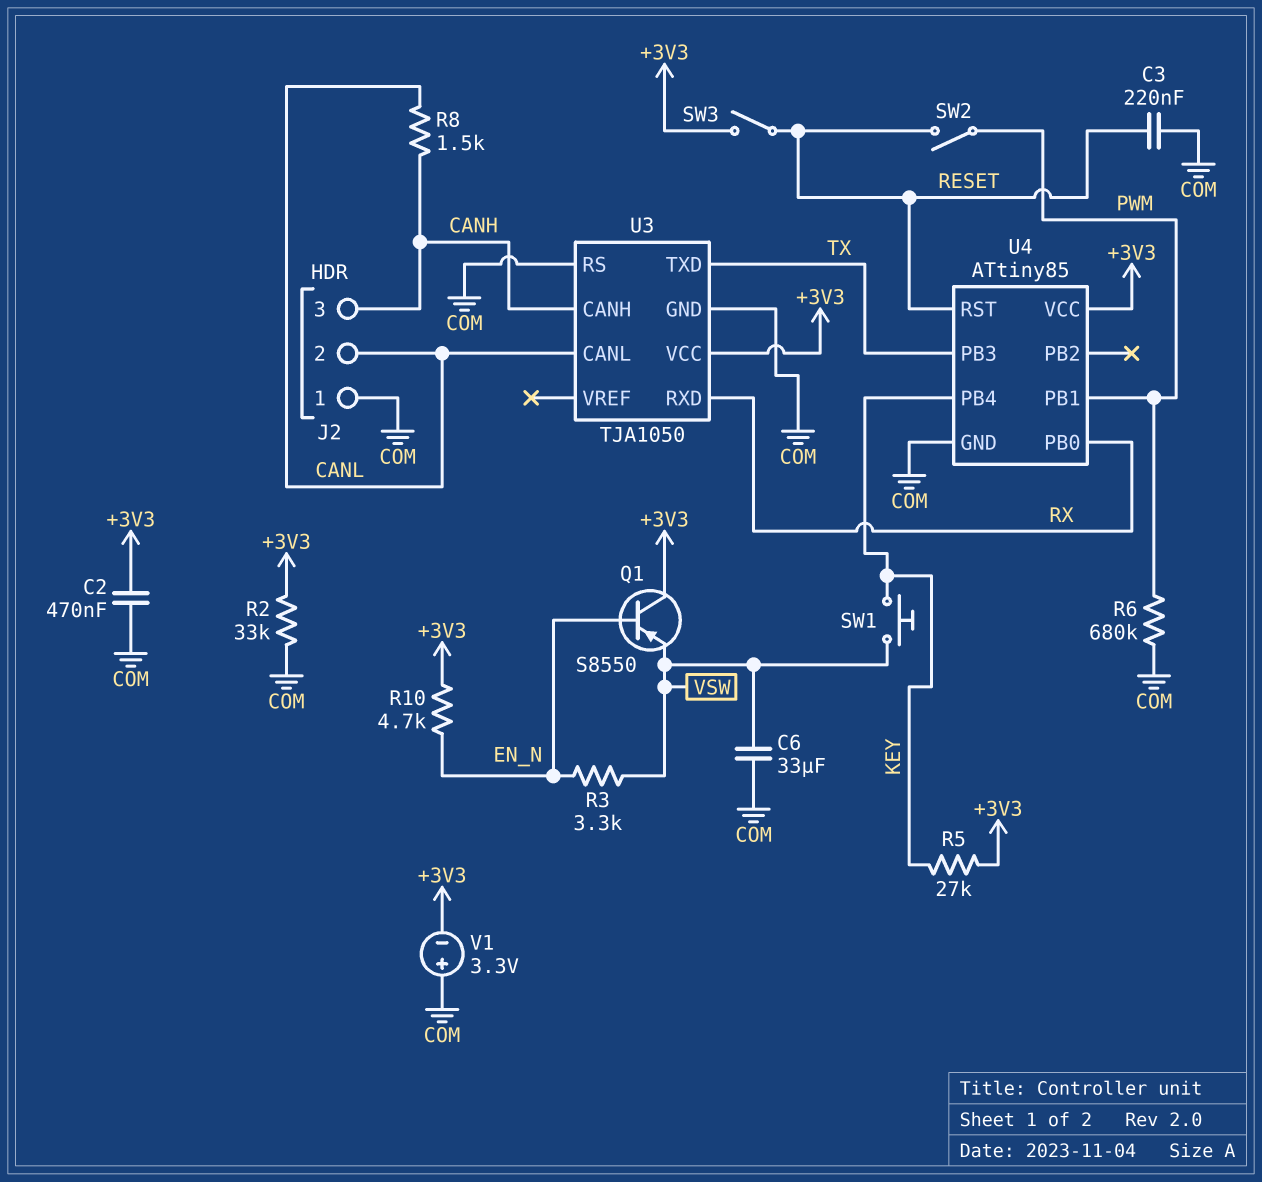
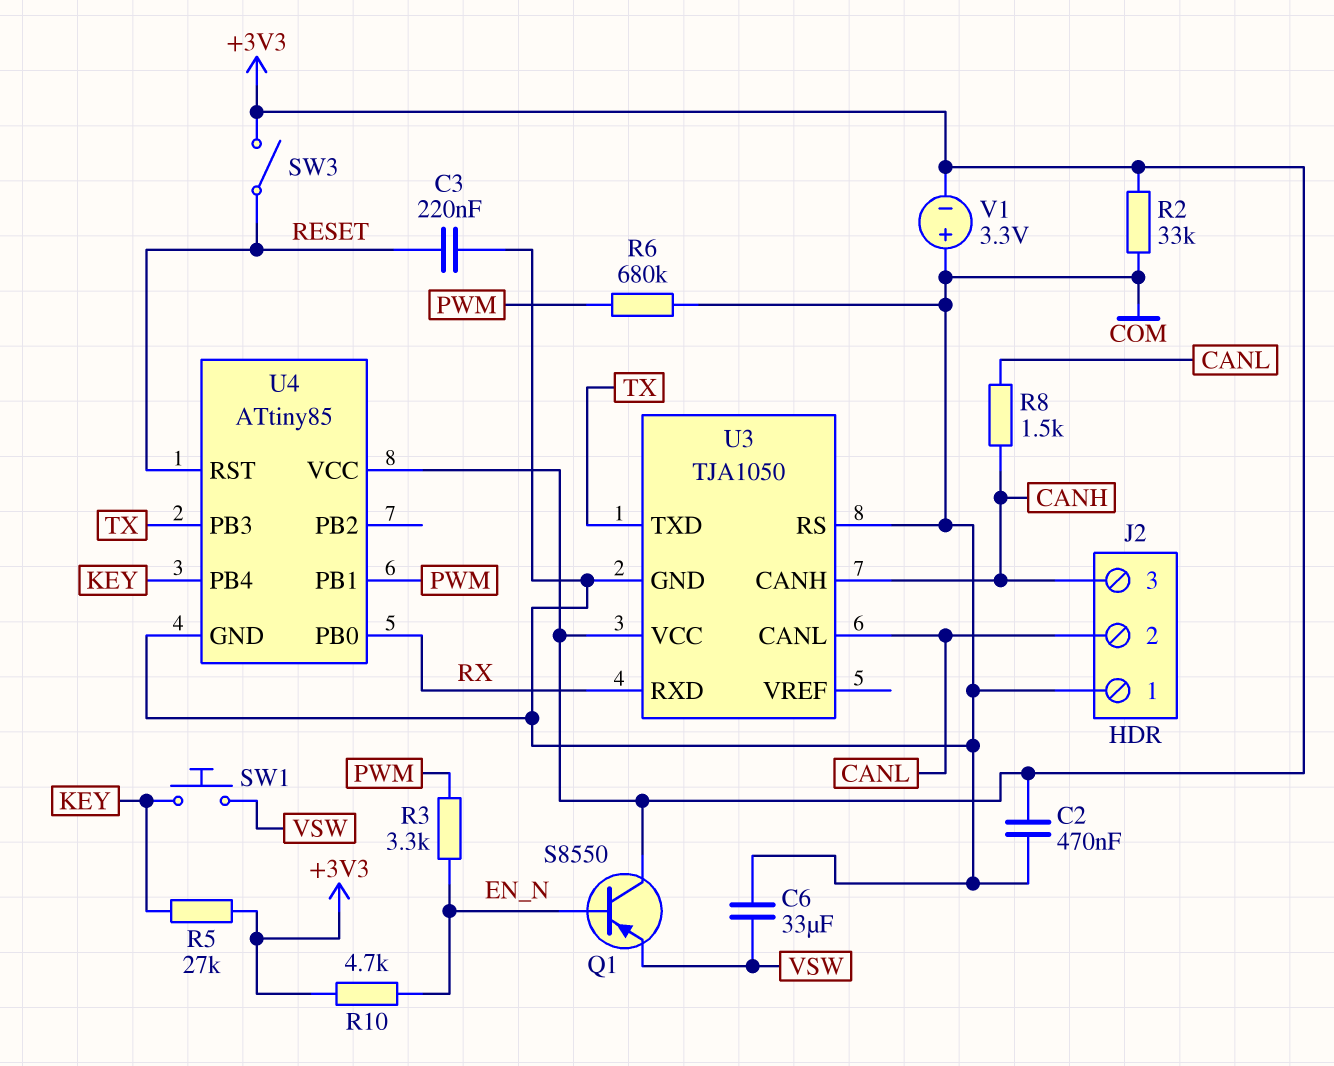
R3: 3.3k (EN_N, VSW) -> 3.3k (EN_N, PWM)
SW2: switch (PWM, RESET) -> none

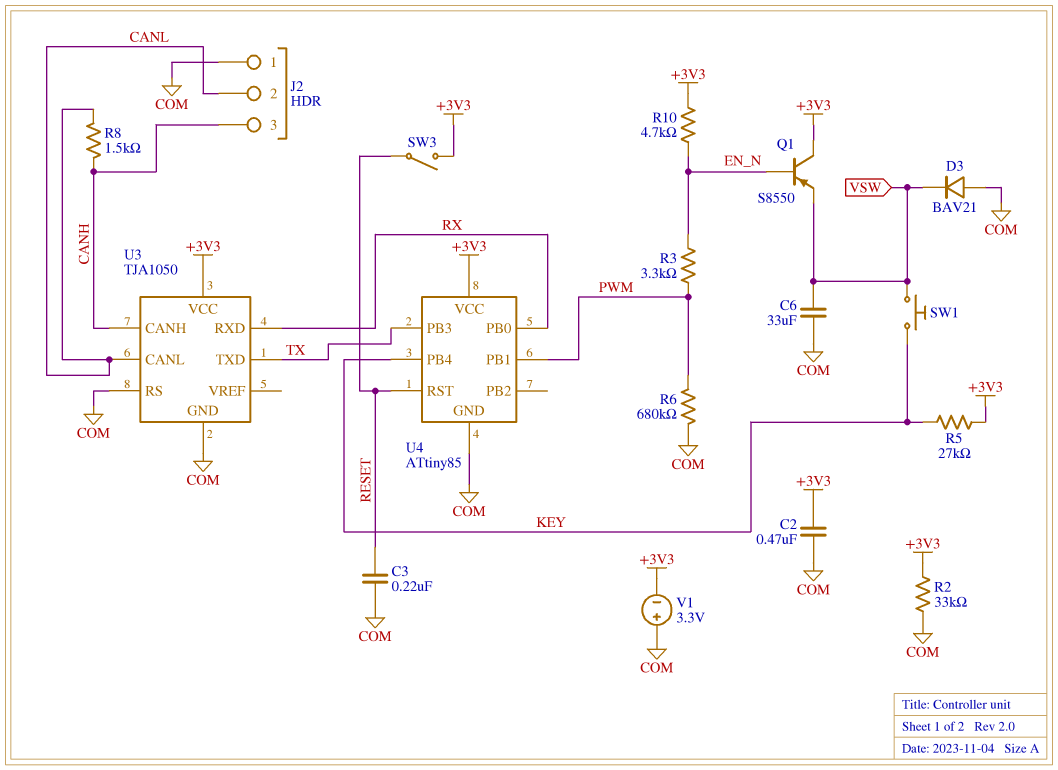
D3: none -> diode BAV21 (A COM, K VSW)

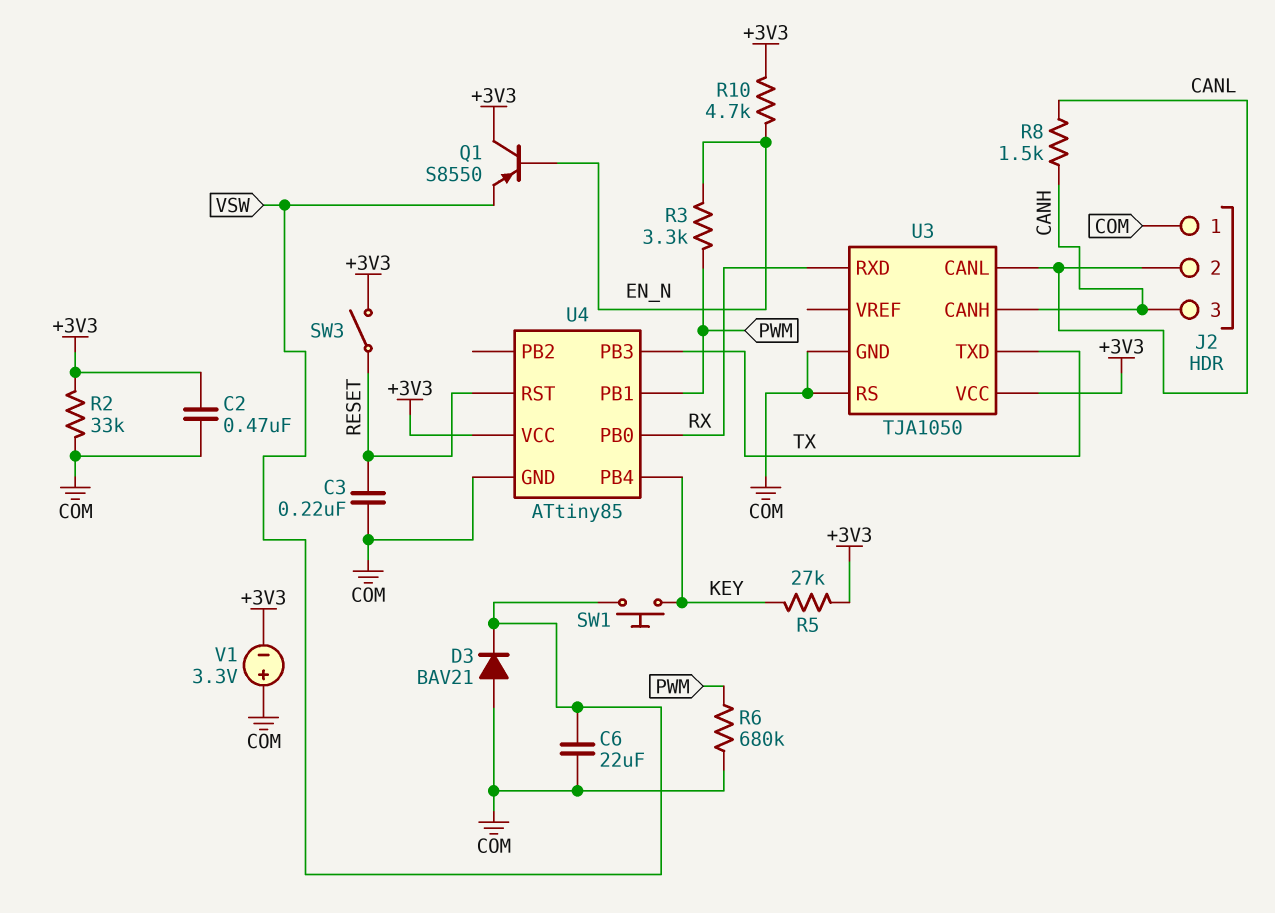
C6: 33uF (COM, VSW) -> 22uF (COM, VSW)

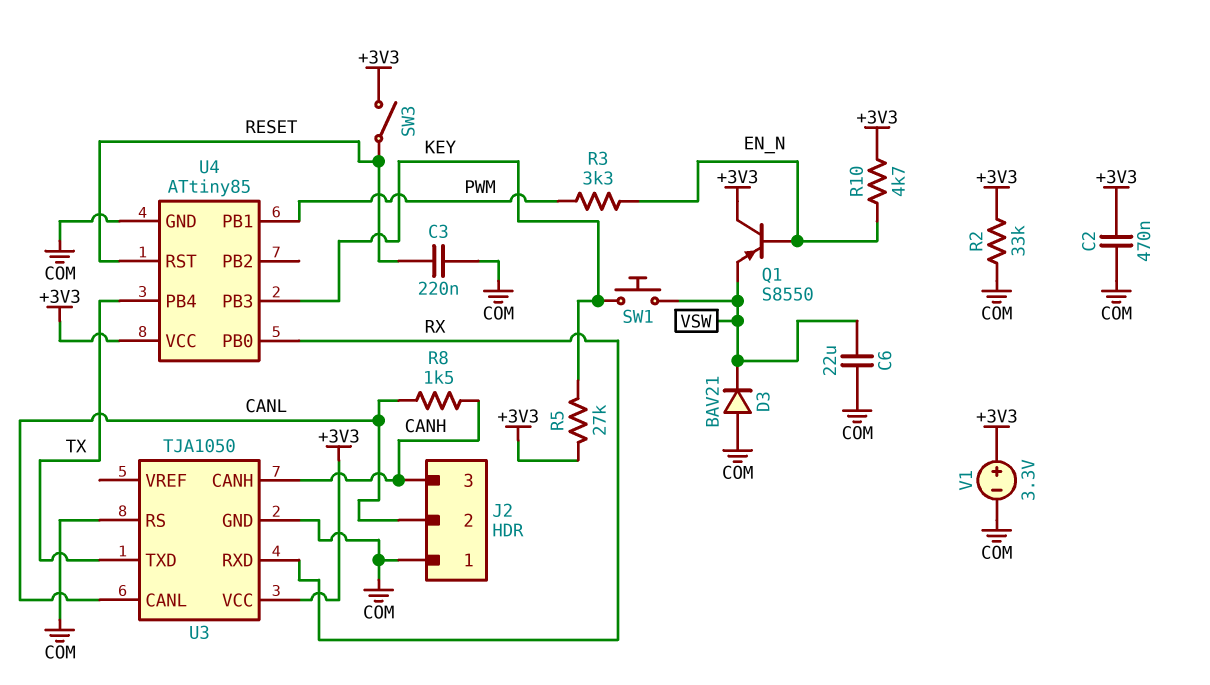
R6: 680k (COM, PWM) -> none
U4 pin PB3: TX -> KEY
U4 pin PB4: KEY -> TX
V1: 3.3V (plus COM, minus +3V3) -> 3.3V (plus +3V3, minus COM)

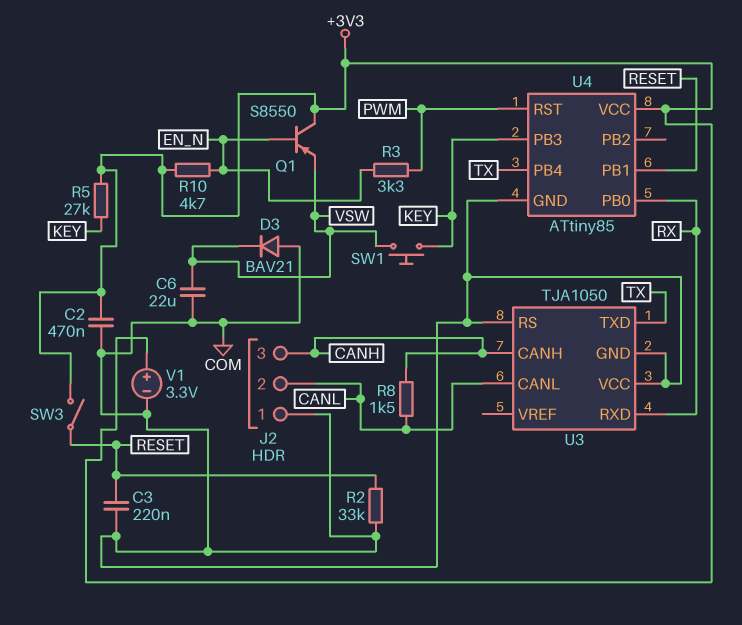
R2: 33k (+3V3, COM) -> 33k (COM, RESET)
U3 pin VCC: +3V3 -> COM
U4 pin PB1: PWM -> RESET
U4 pin RST: RESET -> PWM

